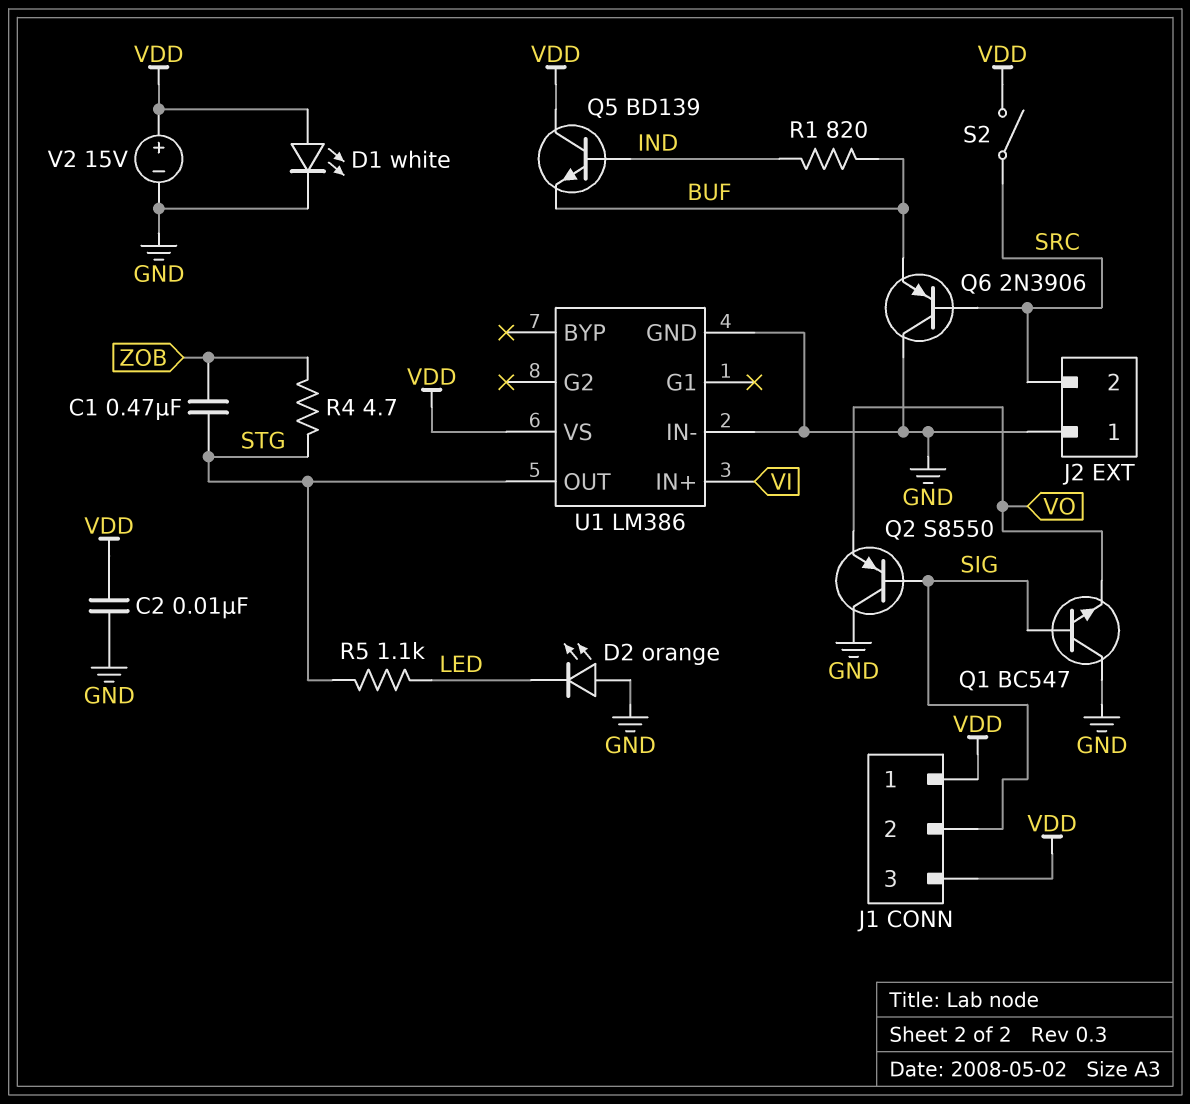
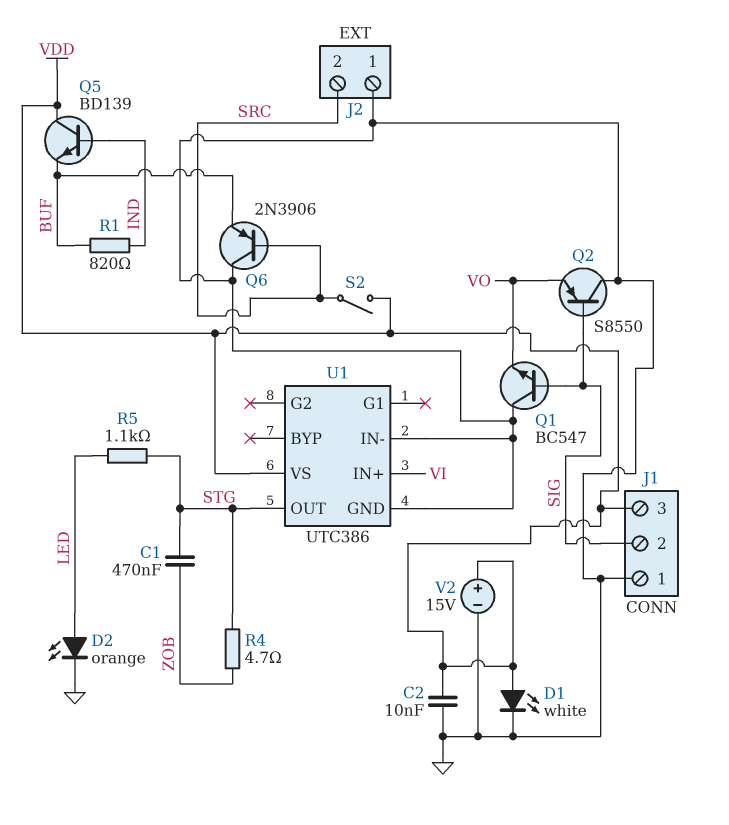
D2: LED orange (A GND, K LED) -> LED orange (A LED, K GND)
J1 pin 1: VDD -> GND
U1: LM386 -> UTC386

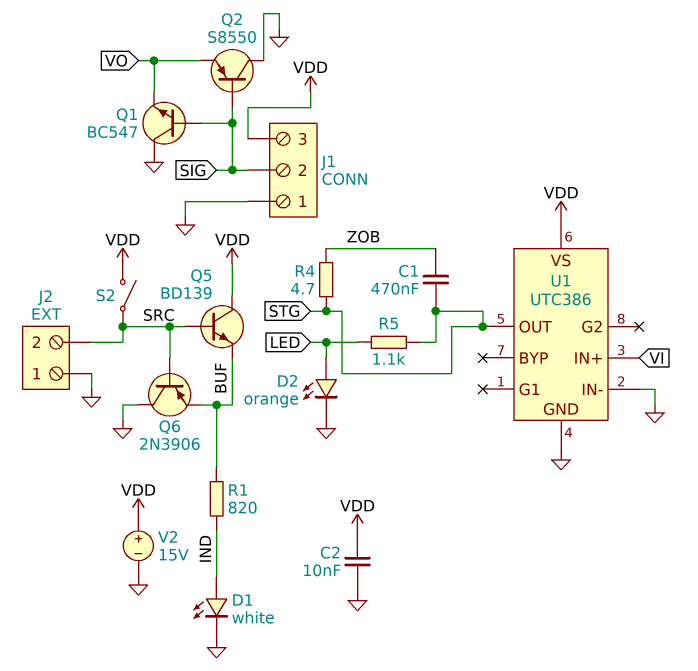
D1: LED white (A VDD, K GND) -> LED white (A IND, K GND)
Q5: NPN BD139 (B IND, C VDD, E BUF) -> NPN BD139 (B SRC, C VDD, E BUF)

